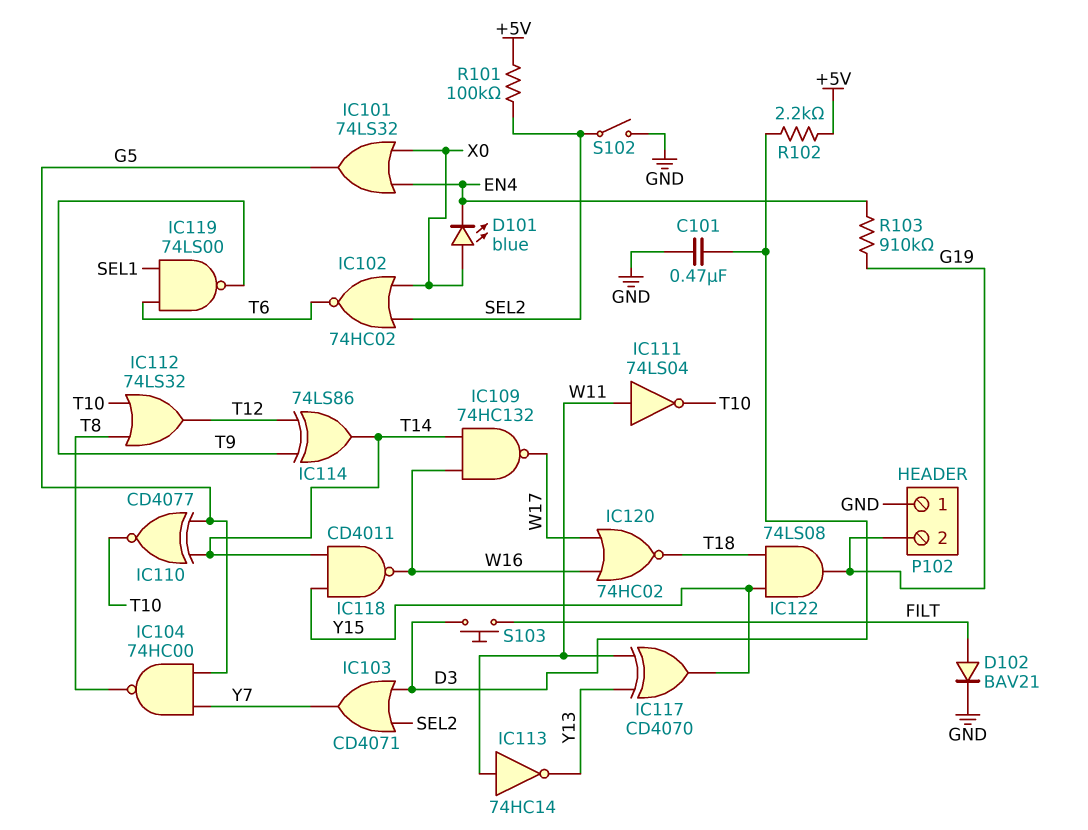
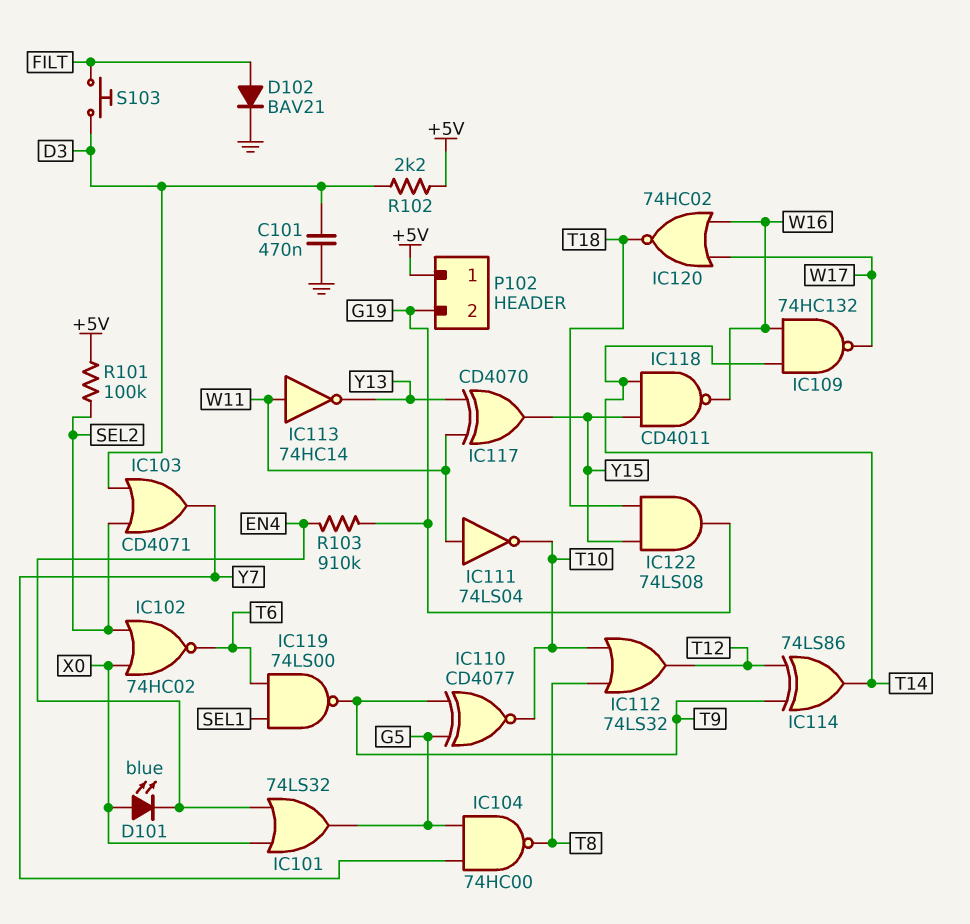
IC110: XNOR CD4077 (in G5, in T14, out T10) -> XNOR CD4077 (in G5, in T9, out T10)
P102 pin 1: GND -> +5V
S102: switch (GND, SEL2) -> none

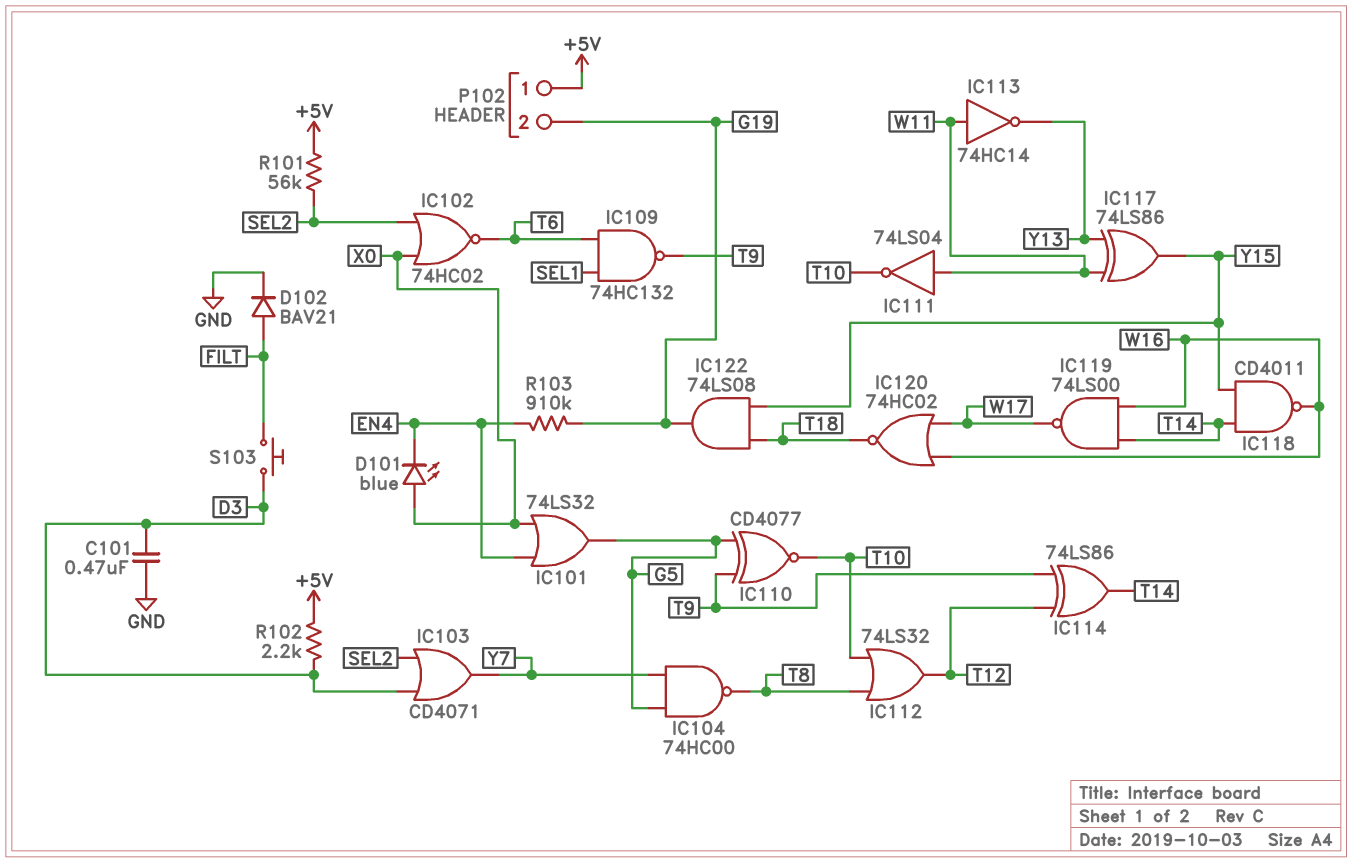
IC109: NAND 74HC132 (in T14, in W16, out W17) -> NAND 74HC132 (in SEL1, in T6, out T9)
IC117: XOR CD4070 (in W11, in Y13, out Y15) -> XOR 74LS86 (in W11, in Y13, out Y15)
IC119: NAND 74LS00 (in SEL1, in T6, out T9) -> NAND 74LS00 (in T14, in W16, out W17)
R101: 100k (+5V, SEL2) -> 56k (+5V, SEL2)

